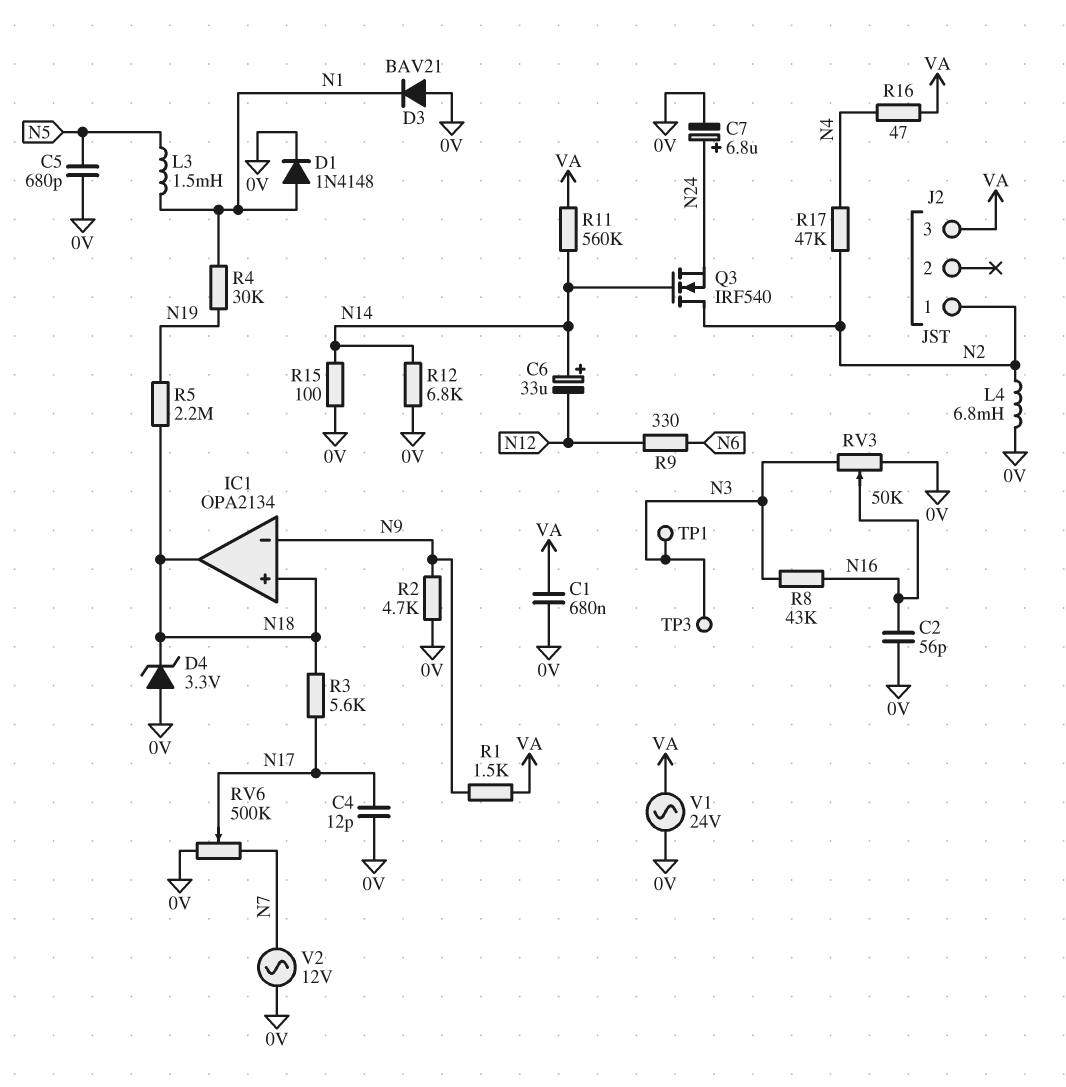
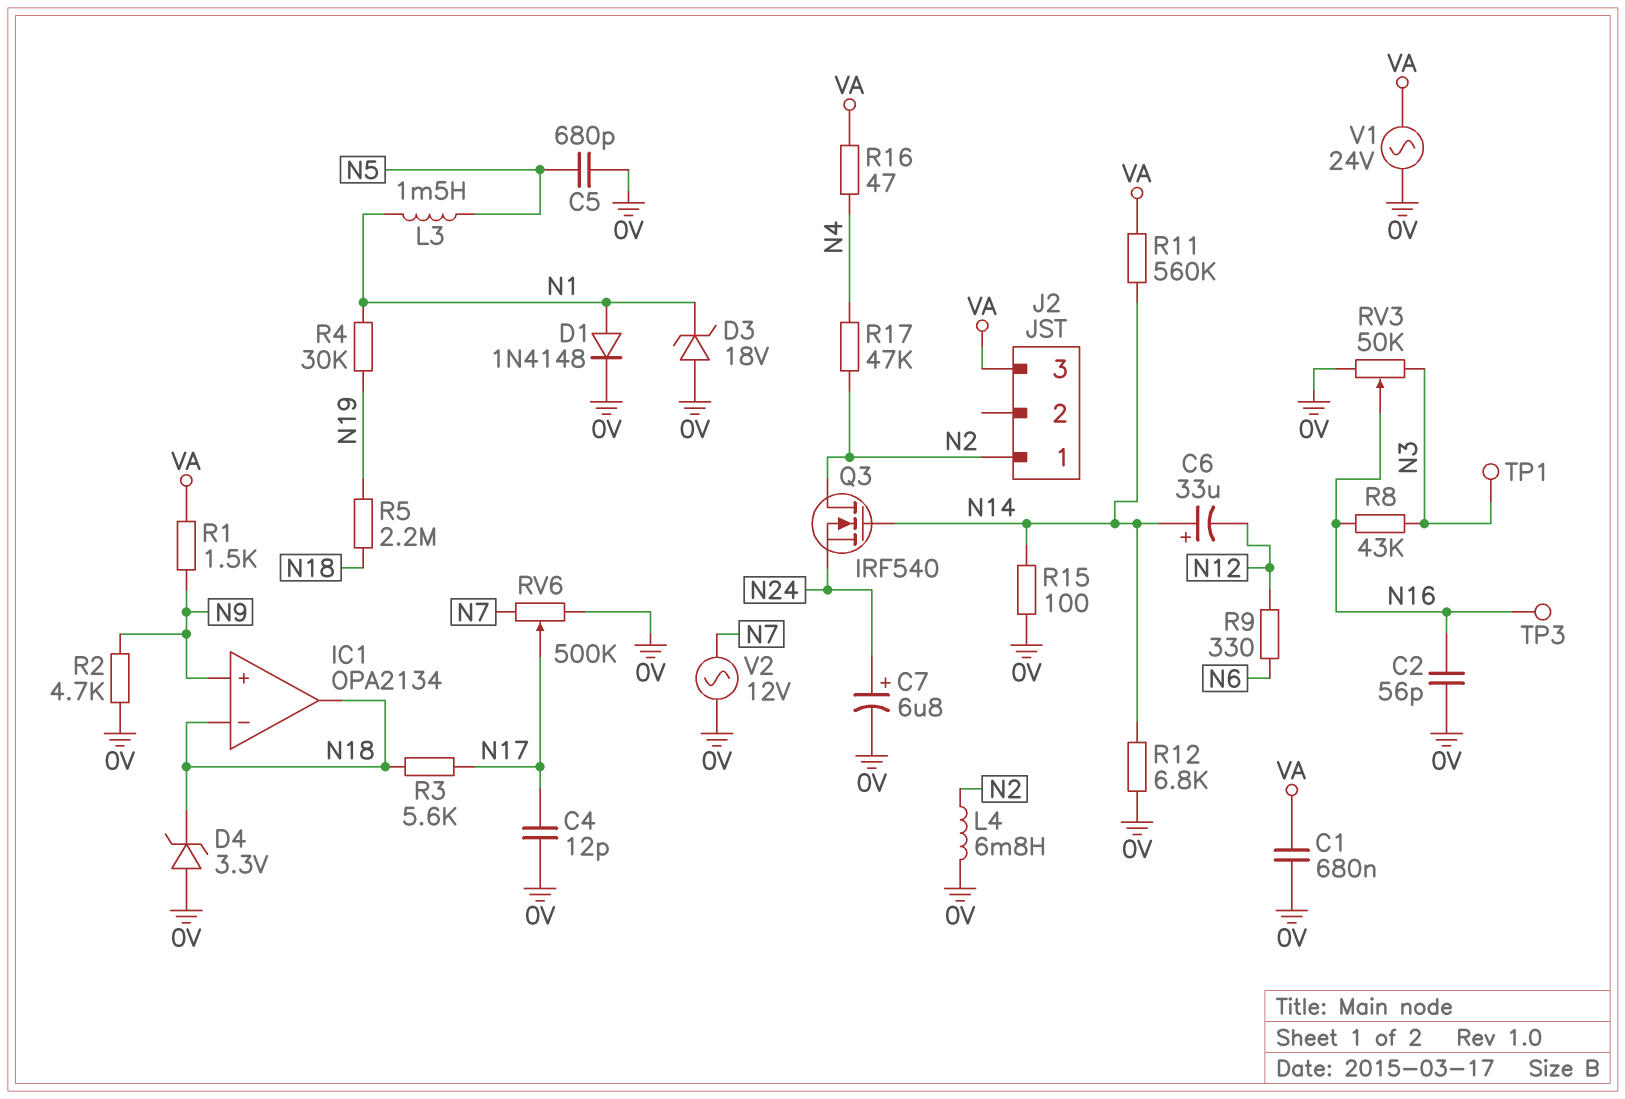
D3: diode BAV21 (A 0V, K N1) -> zener 18V (A 0V, K N1)
IC1 pin in+: N18 -> N9
IC1 pin in-: N9 -> N18
TP3: test point (N3) -> test point (N16)

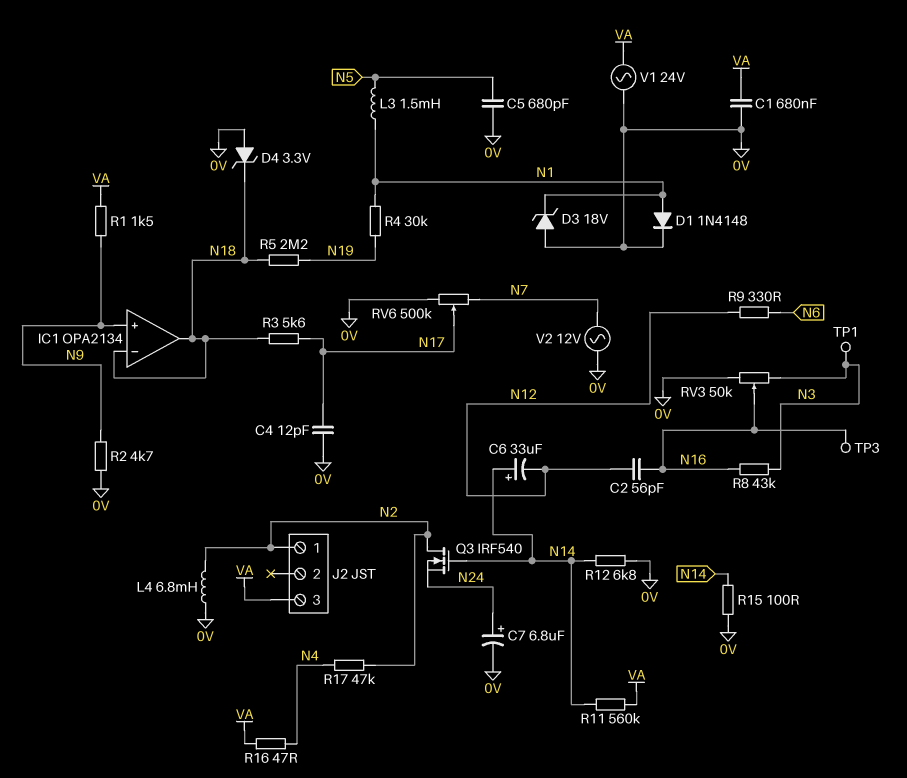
C2: 56pF (0V, N16) -> 56pF (N12, N16)

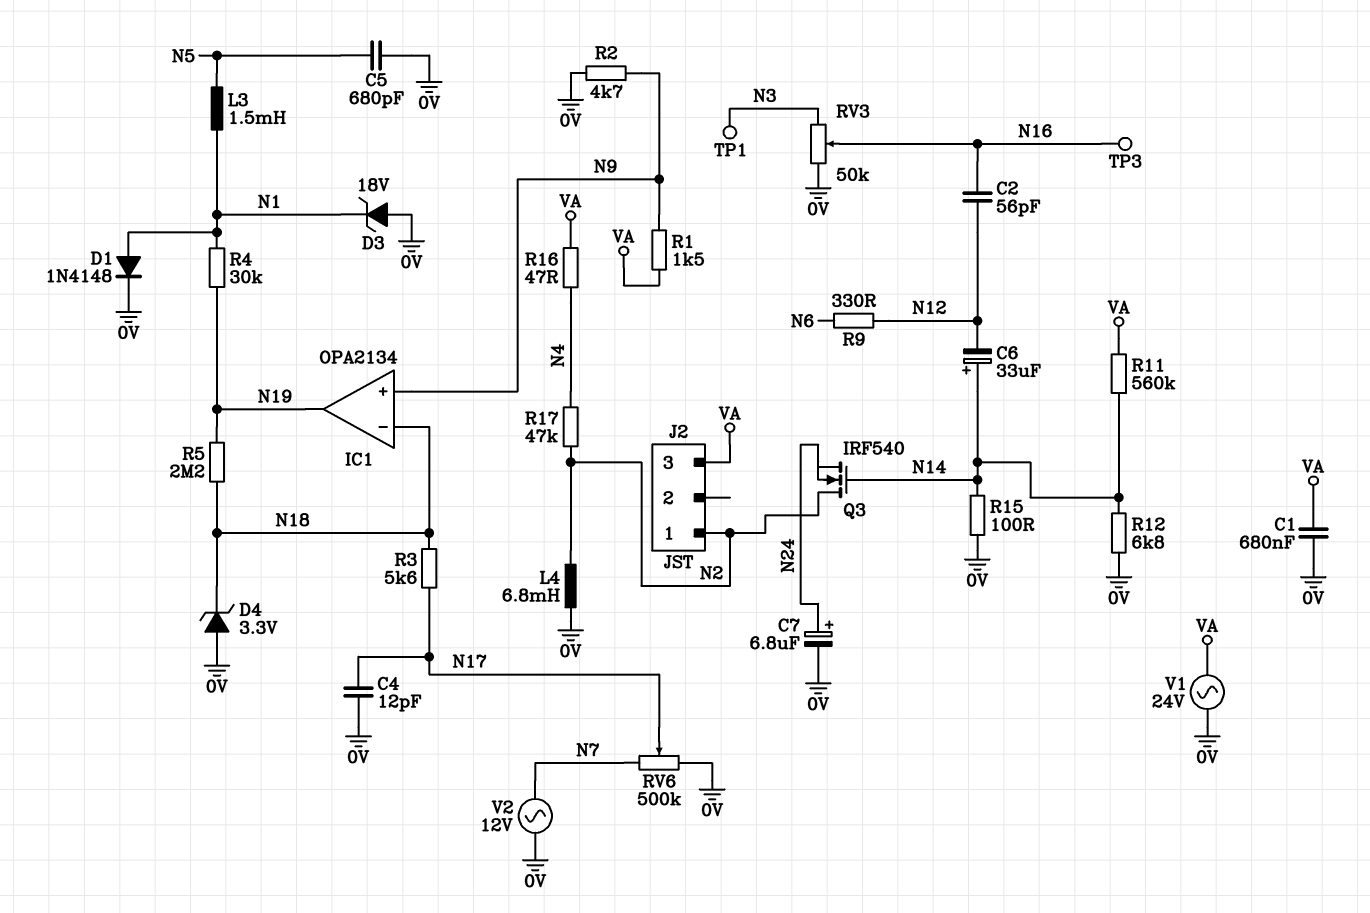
IC1 pin out: N18 -> N19
R8: 43k (N3, N16) -> none

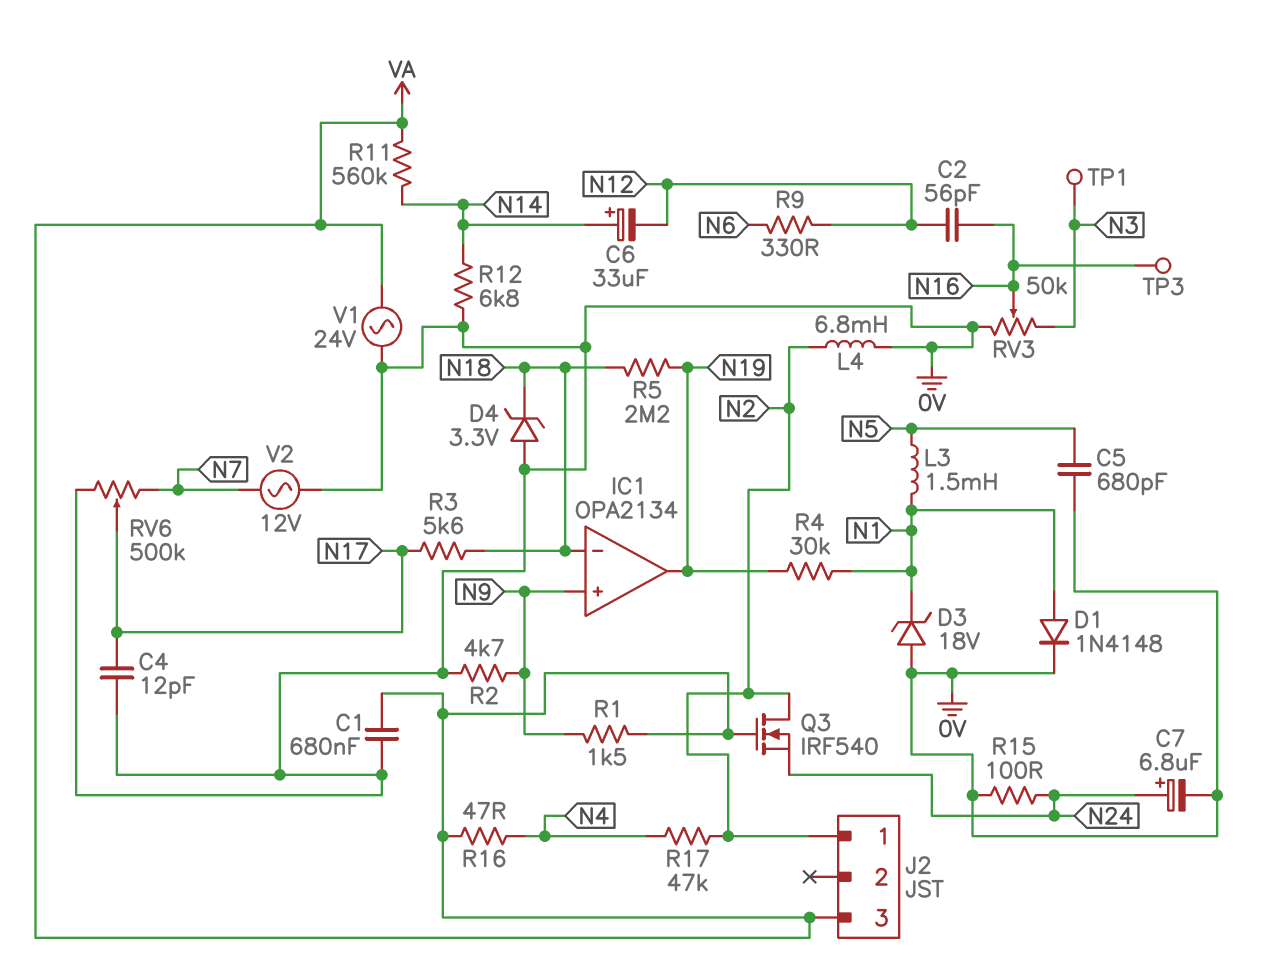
Q3: NMOS IRF540 (G N14, D N2, S N24) -> NMOS IRF540 (G VA, D N2, S N24)
R15: 100 (0V, N14) -> 100 (0V, N24)

